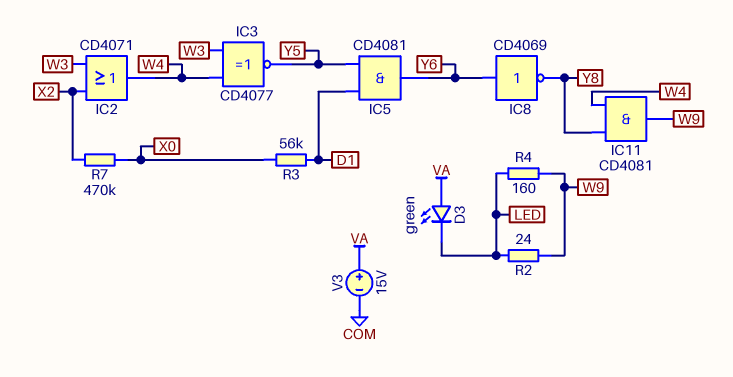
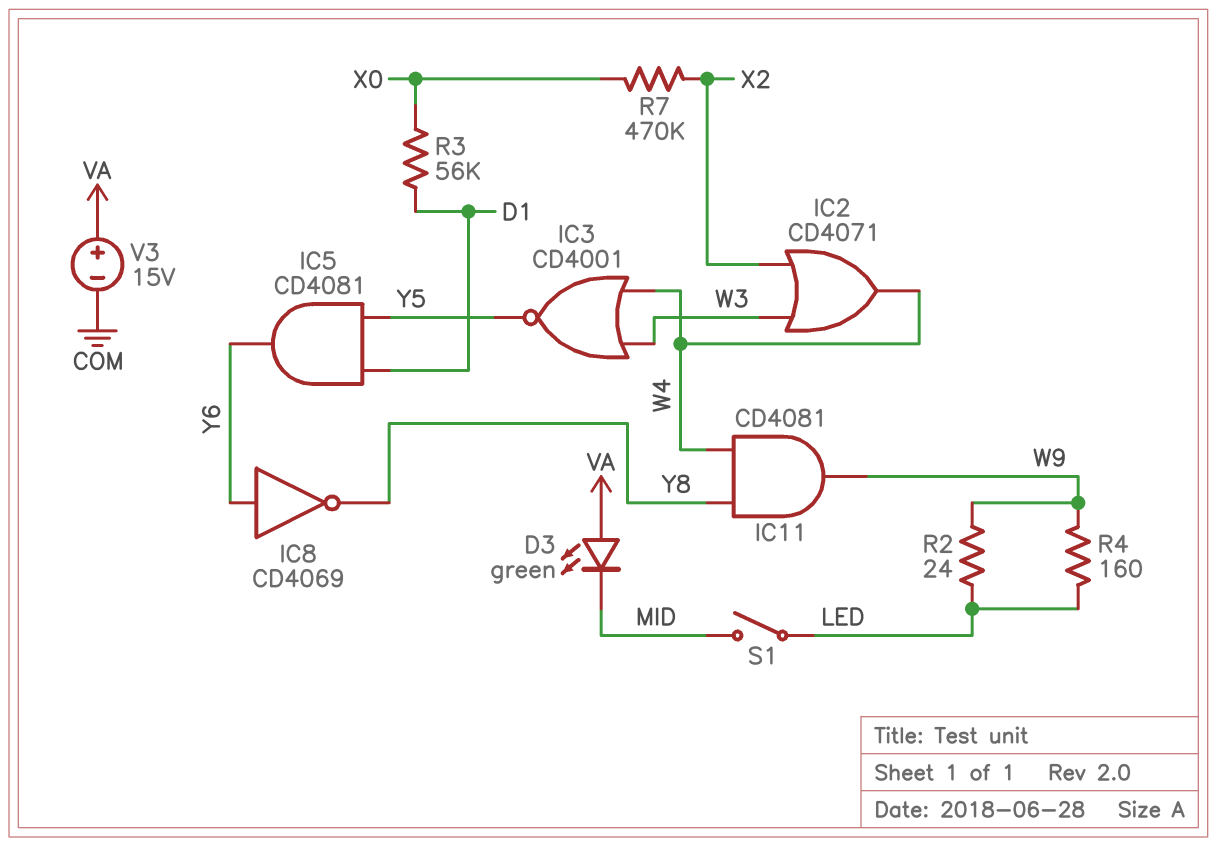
D3: LED green (A VA, K LED) -> LED green (A VA, K MID)
IC3: XNOR CD4077 (in W3, in W4, out Y5) -> NOR CD4001 (in W3, in W4, out Y5)
S1: none -> switch (LED, MID)

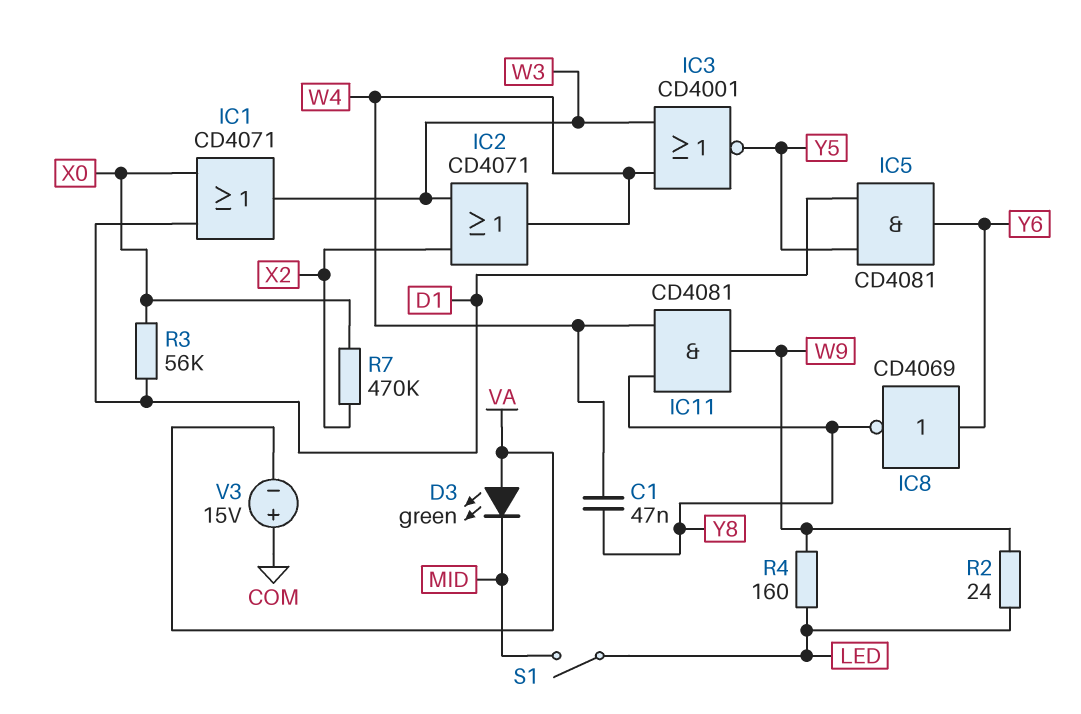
C1: none -> 47nF (W4, Y8)
IC1: none -> OR CD4071 (in D1, in X0, out W3)
V3: 15V (plus VA, minus COM) -> 15V (plus COM, minus VA)

